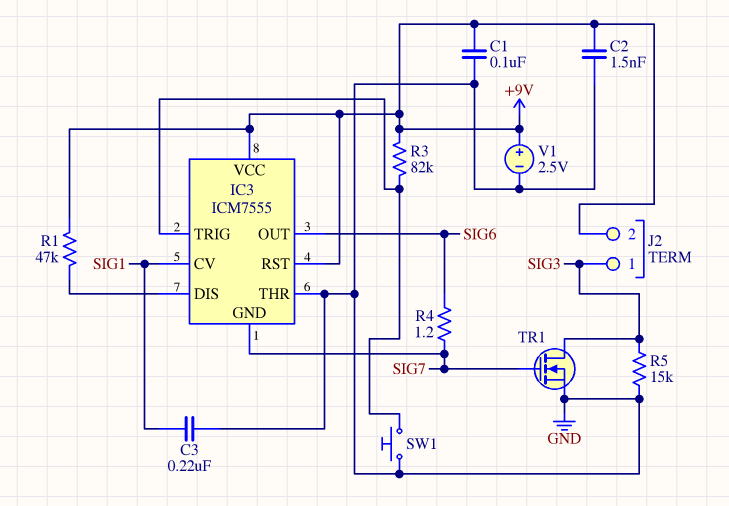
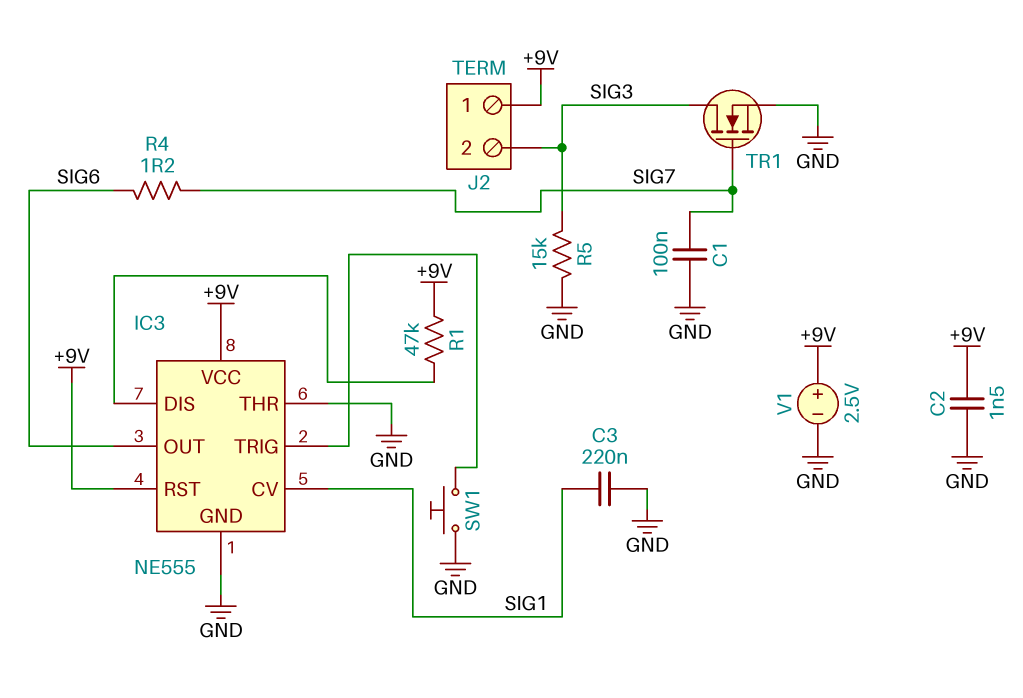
C1: 100nF (+9V, GND) -> 100nF (GND, SIG7)
IC3: ICM7555 -> NE555
IC3 pin GND: SIG7 -> GND
J2 pin 1: SIG3 -> +9V
J2 pin 2: +9V -> SIG3
R3: 82k (+9V, IC3/TRIG) -> none

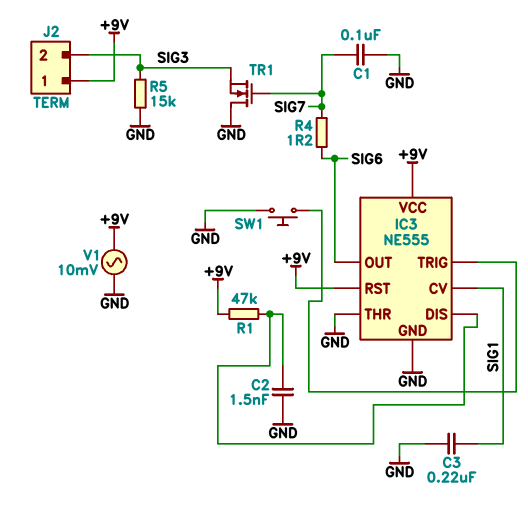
C2: 1.5nF (+9V, GND) -> 1.5nF (GND, IC3/DIS)
TR1: NMOS (G SIG7, D SIG3, S GND) -> NMOS (G SIG7, D GND, S SIG3)
V1: 2.5V (plus +9V, minus GND) -> AC 10mV (+9V, GND)

